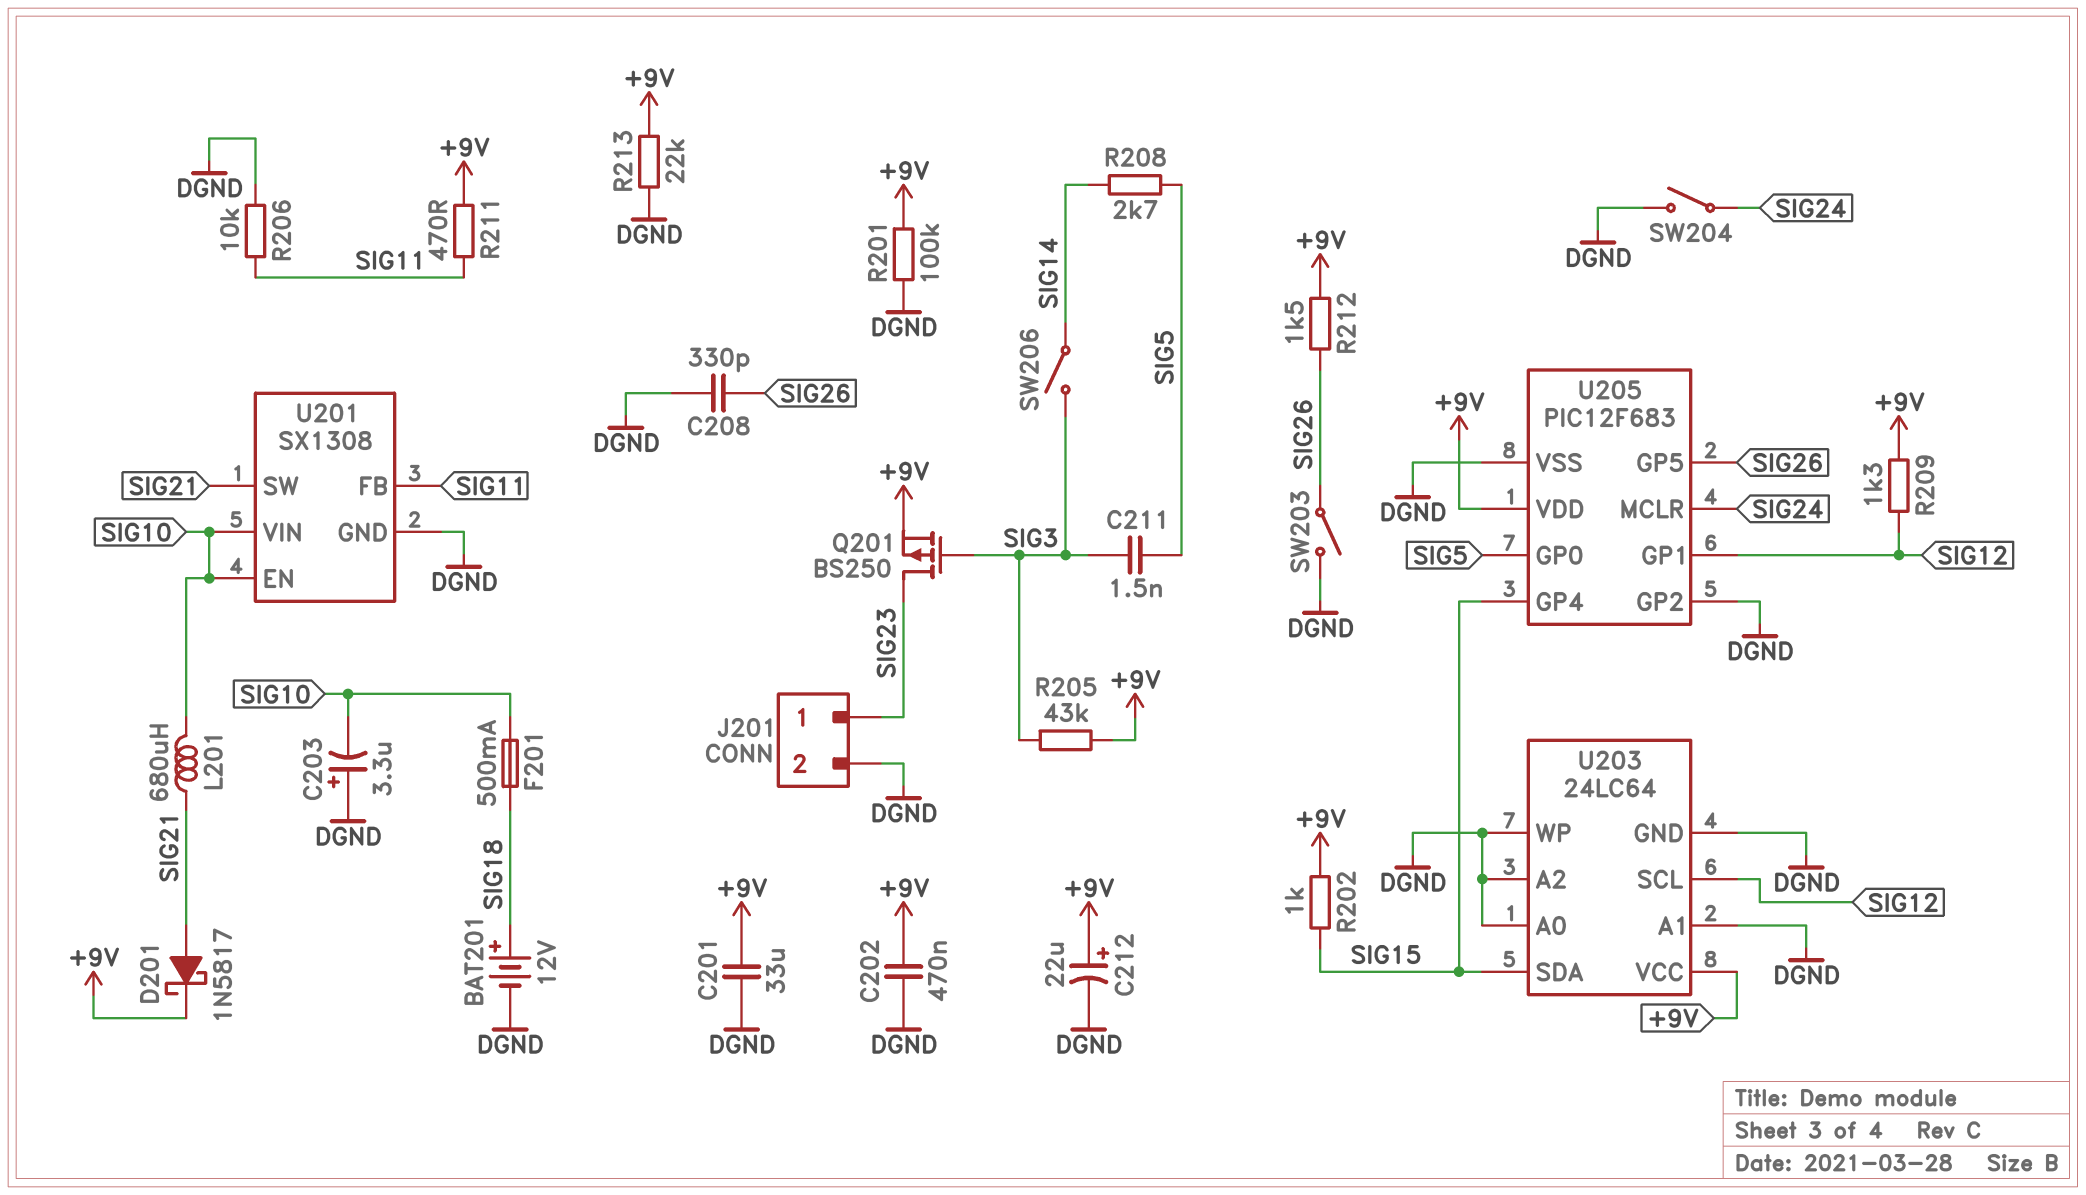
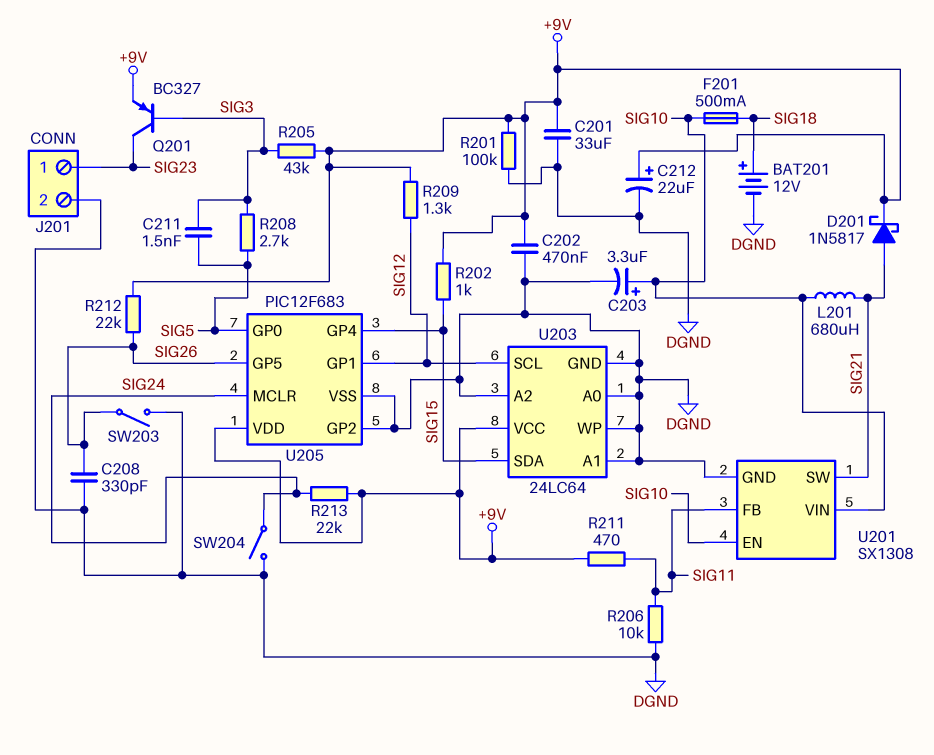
C203: 3.3uF (plus DGND, minus SIG10) -> 3.3uF (plus SIG10, minus DGND)
Q201: PMOS BS250 (G SIG3, D SIG23, S +9V) -> PNP BC327 (B SIG3, C SIG23, E +9V)
R208: 2.7k (SIG5, SIG14) -> 2.7k (SIG3, SIG5)
R212: 1.5k (+9V, SIG26) -> 22k (+9V, SIG26)
R213: 22k (+9V, DGND) -> 22k (+9V, SIG24)
SW206: switch (SIG3, SIG14) -> none

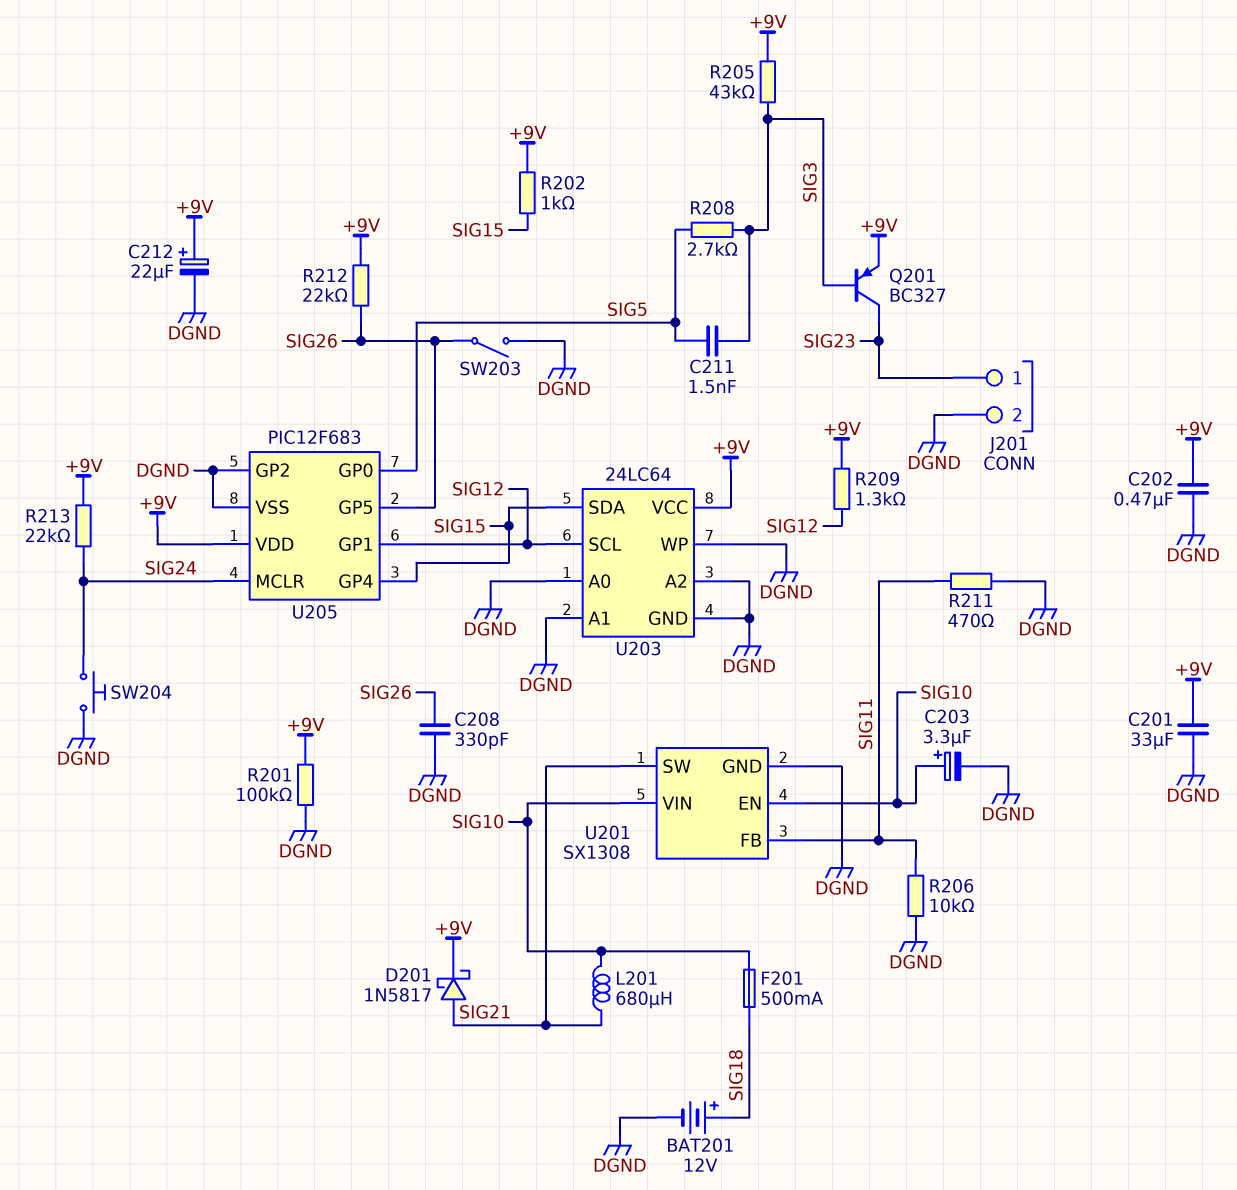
R211: 470 (+9V, SIG11) -> 470 (DGND, SIG11)
SW204: switch (DGND, SIG24) -> button (DGND, SIG24)

